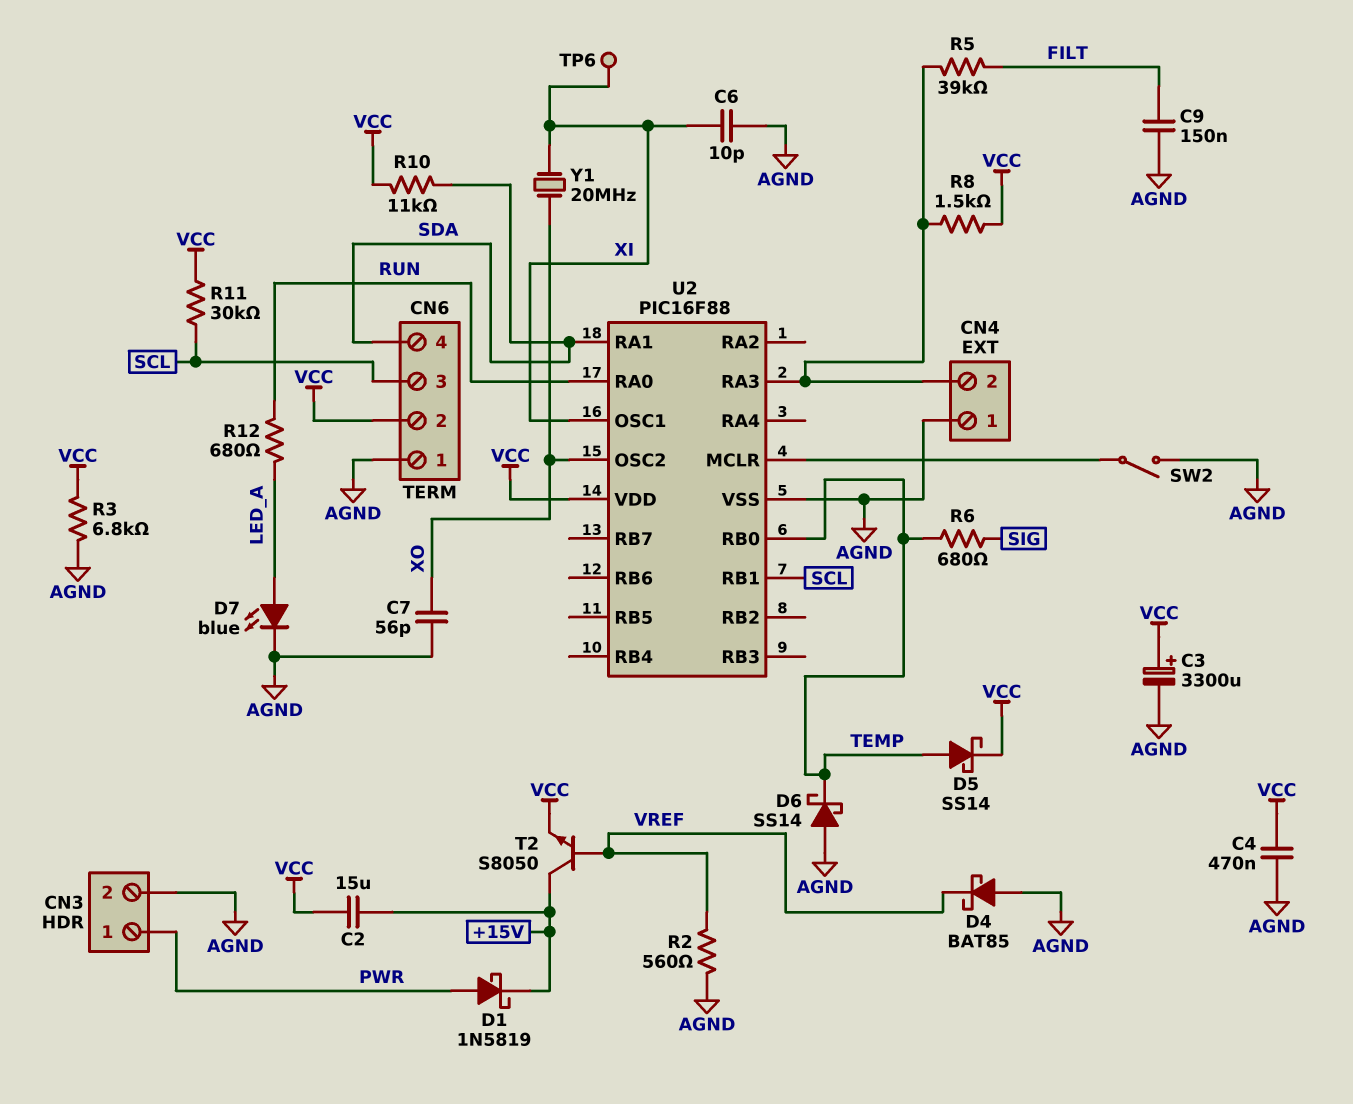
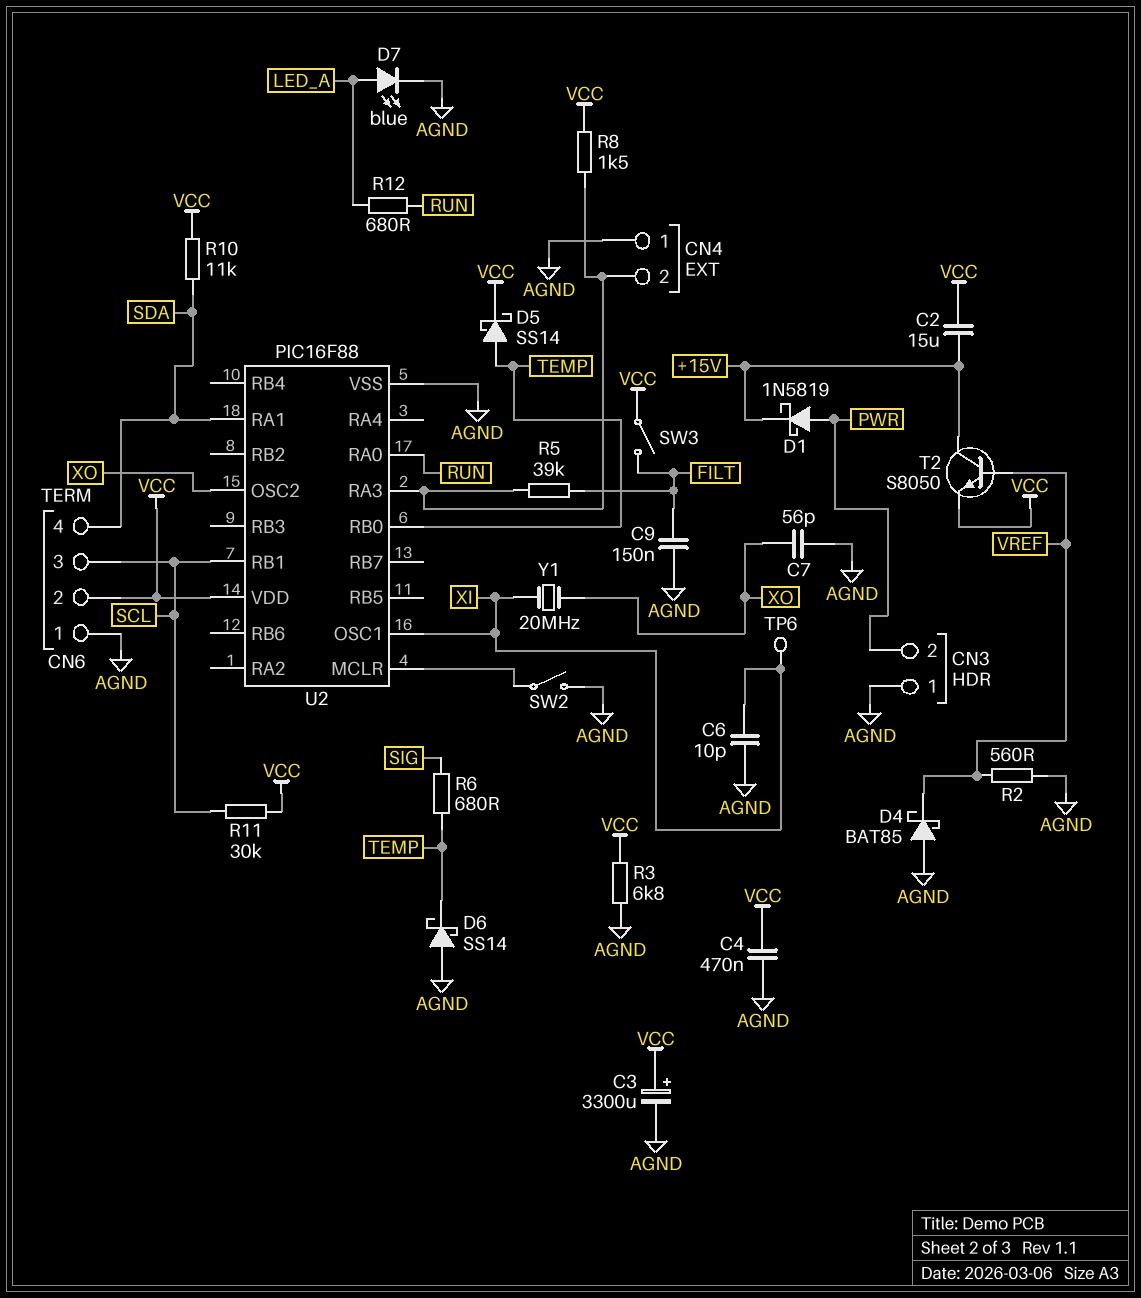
CN3 pin 1: PWR -> AGND
CN3 pin 2: AGND -> PWR
SW3: none -> switch (FILT, VCC)

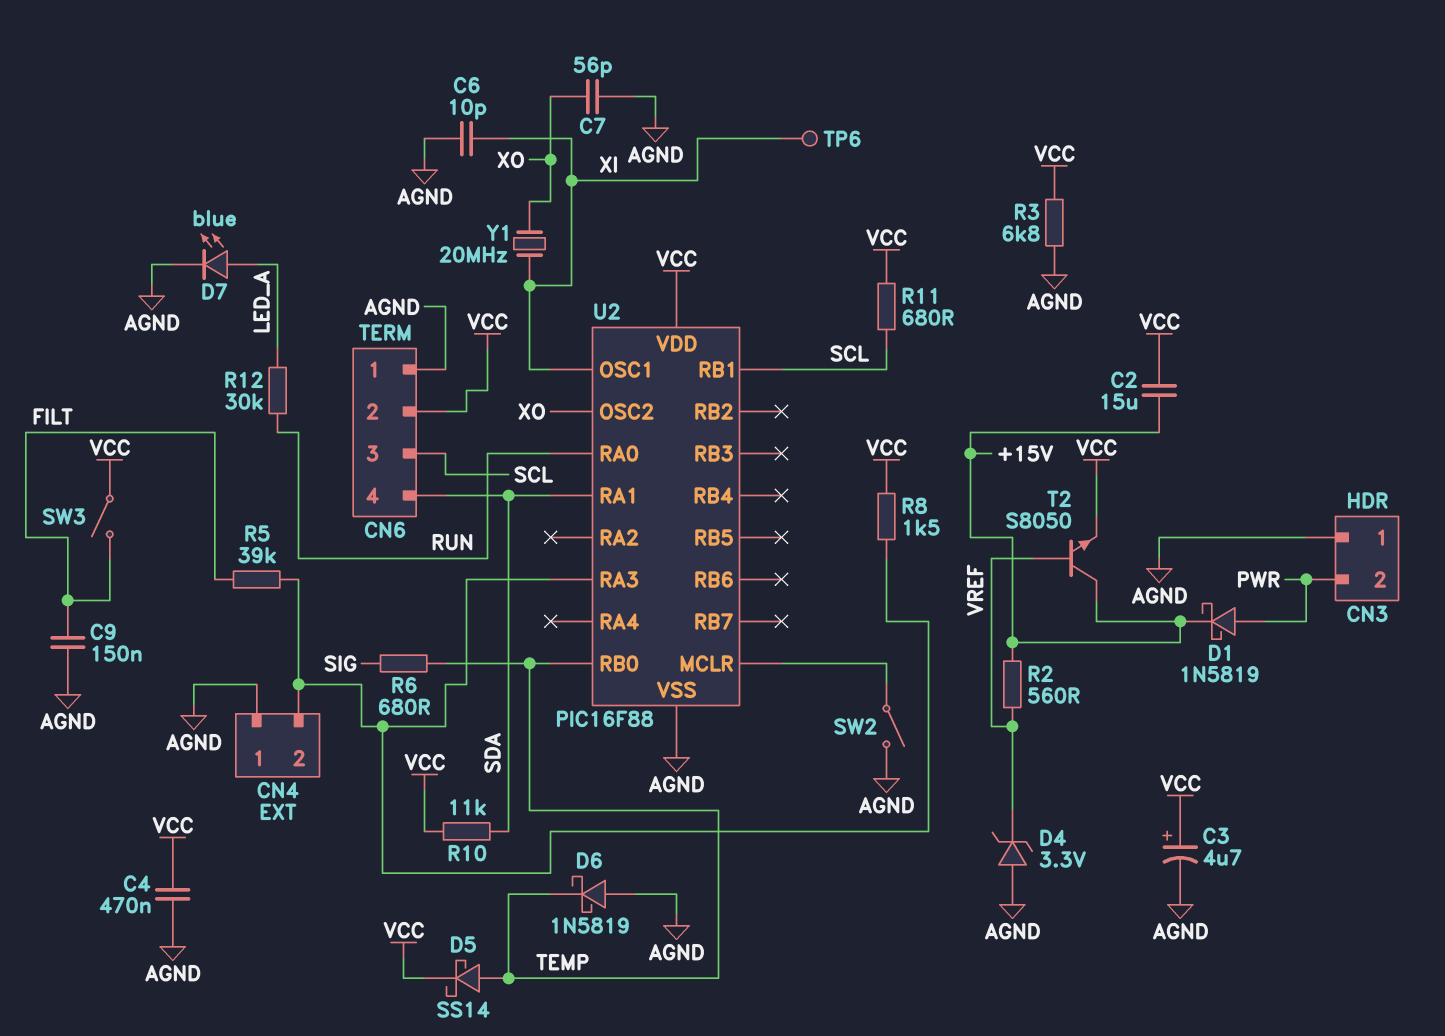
C3: 3300uF (plus VCC, minus AGND) -> 4.7uF (plus VCC, minus AGND)
D4: schottky BAT85 (A AGND, K VREF) -> zener 3.3V (A AGND, K VREF)
D6: schottky SS14 (A AGND, K TEMP) -> schottky 1N5819 (A AGND, K TEMP)
R2: 560 (AGND, VREF) -> 560 (+15V, VREF)
R11: 30k (SCL, VCC) -> 680 (SCL, VCC)
R12: 680 (LED_A, RUN) -> 30k (LED_A, RUN)

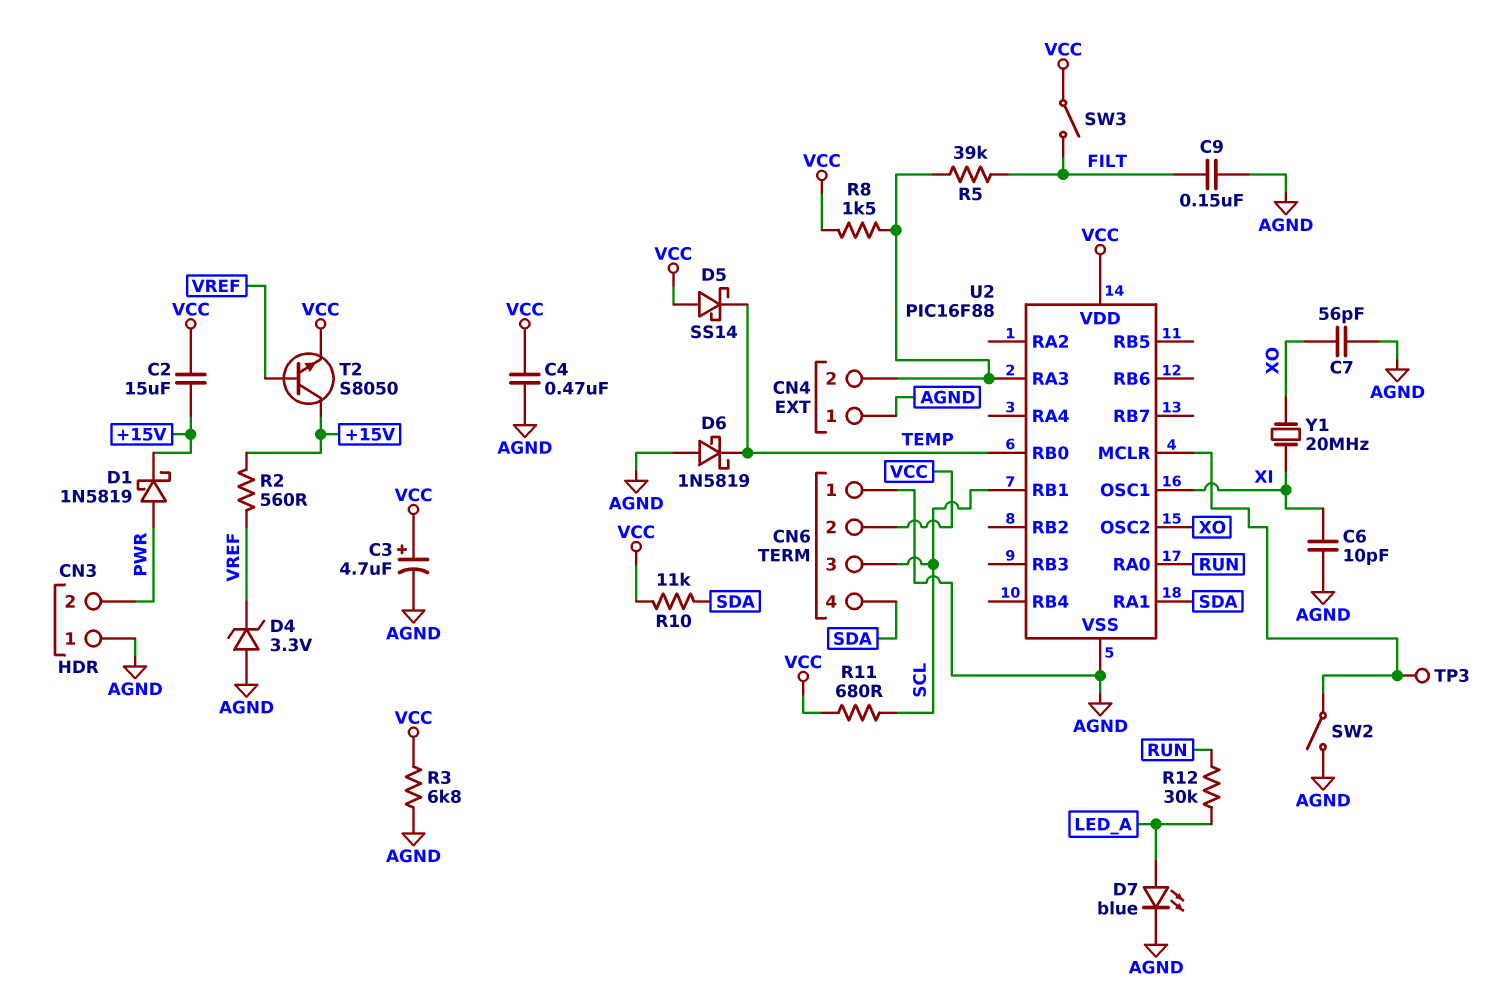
D5: schottky SS14 (A TEMP, K VCC) -> schottky SS14 (A VCC, K TEMP)
R6: 680 (SIG, TEMP) -> none
TP3: none -> test point (U2/MCLR)
TP6: test point (XI) -> none

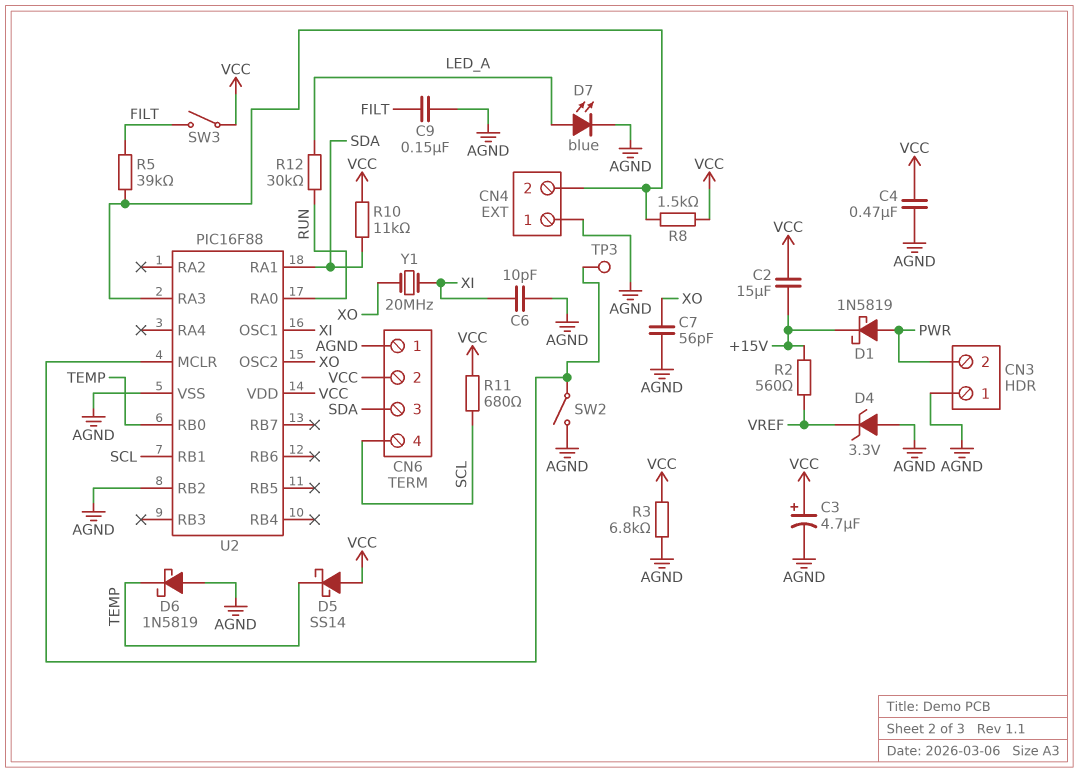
CN6 pin 3: SCL -> SDA
CN6 pin 4: SDA -> SCL
T2: NPN S8050 (B VREF, C +15V, E VCC) -> none
U2 pin RB2: none -> AGND

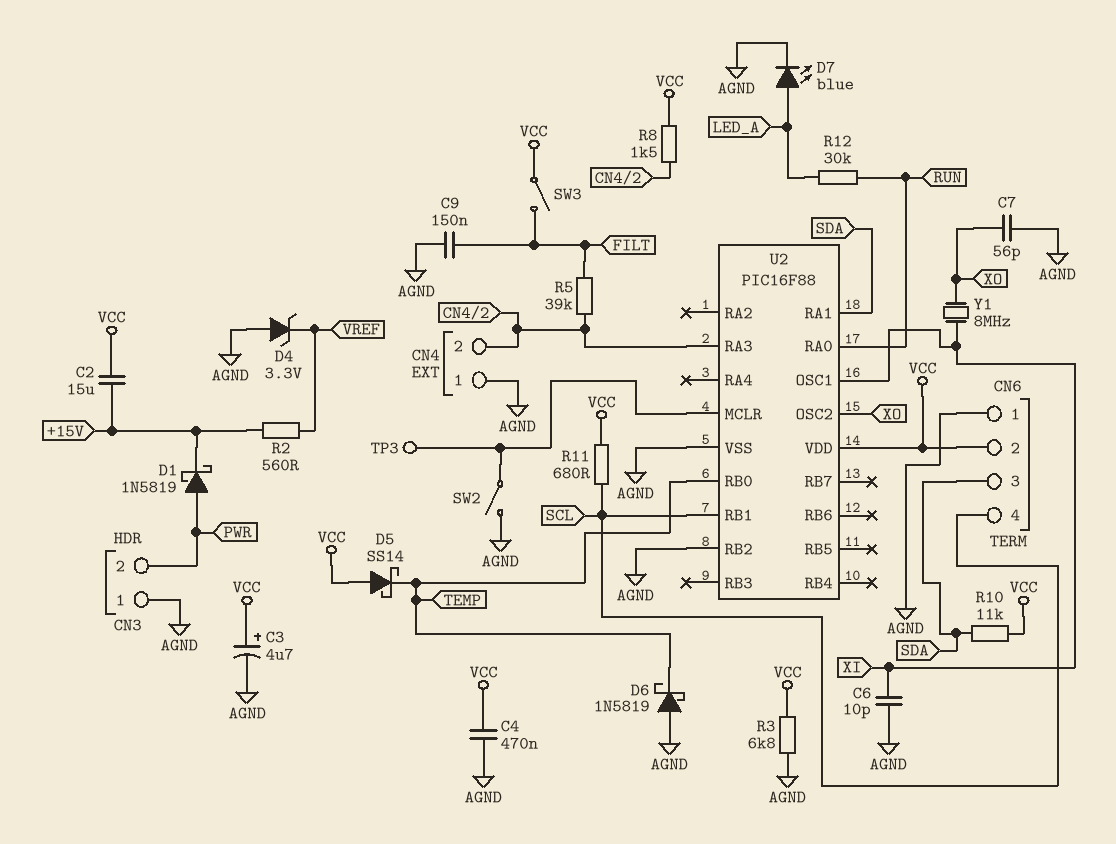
Y1: 20MHz (XI, XO) -> 8MHz (XI, XO)

